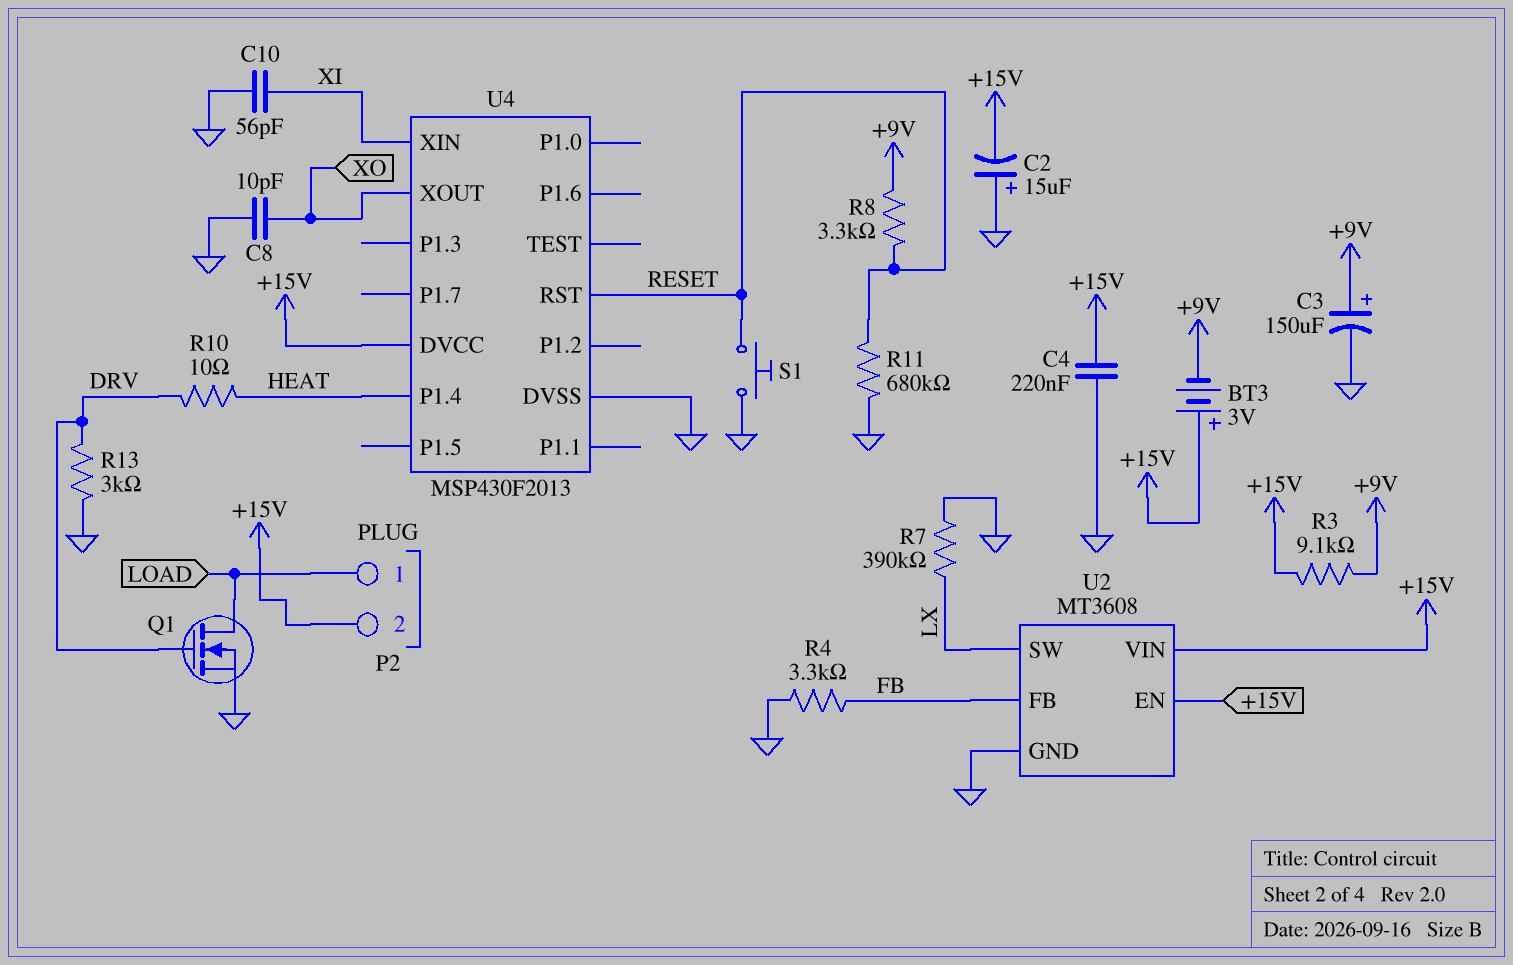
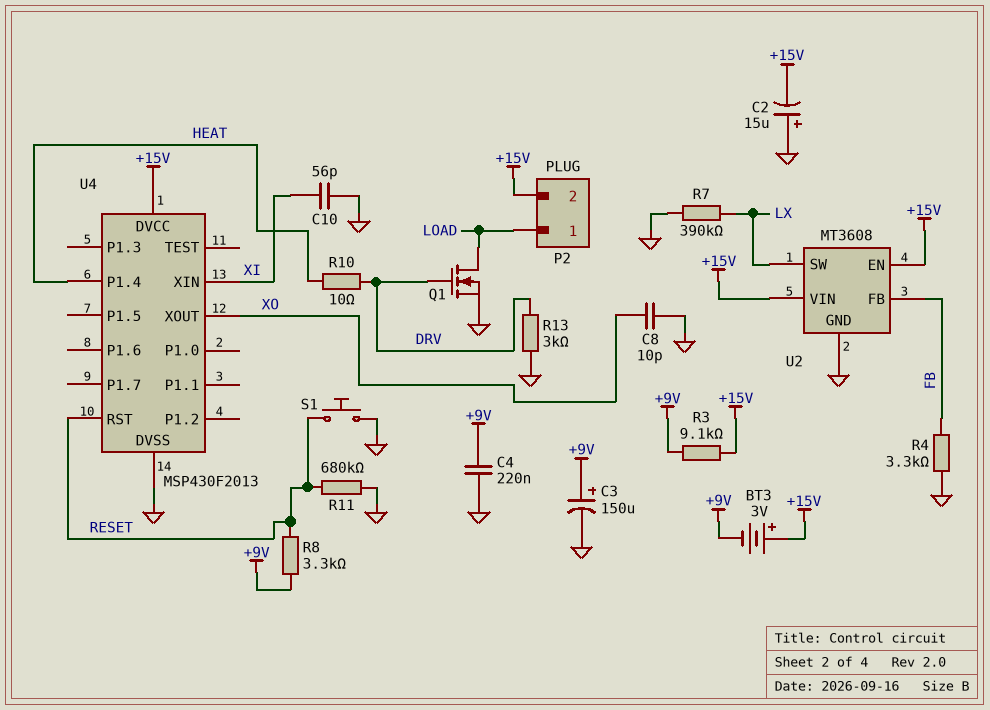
C4: 220nF (+15V, GND) -> 220nF (+9V, GND)

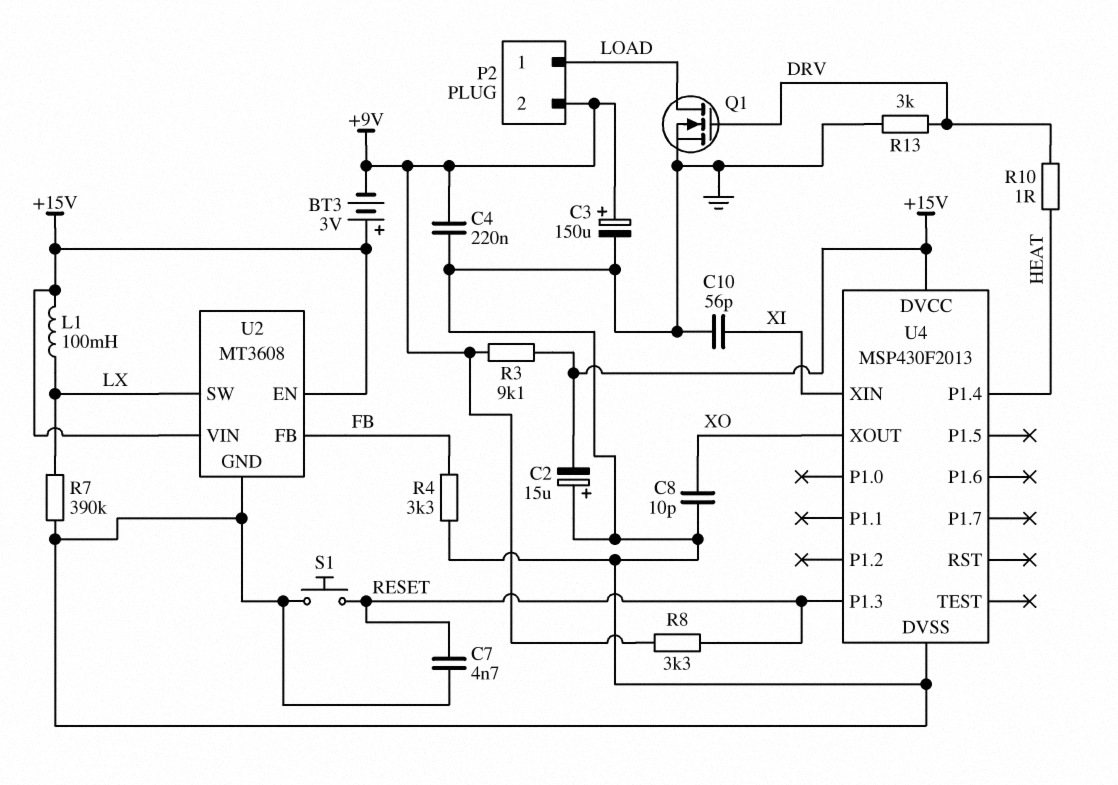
C7: none -> 4.7nF (GND, RESET)
L1: none -> 100mH (+15V, LX)
P2 pin 2: +15V -> +9V
R10: 10 (DRV, HEAT) -> 1 (DRV, HEAT)
R11: 680k (GND, RESET) -> none
U4 pin P1.3: none -> RESET
U4 pin RST: RESET -> none

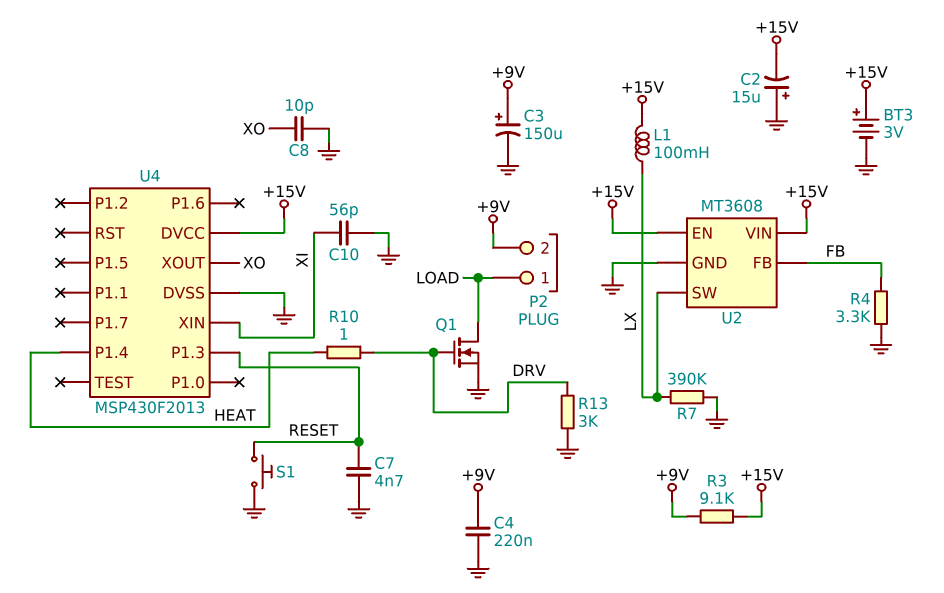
BT3: 3V (plus +15V, minus +9V) -> 3V (plus +15V, minus GND)
R8: 3.3k (+9V, RESET) -> none

